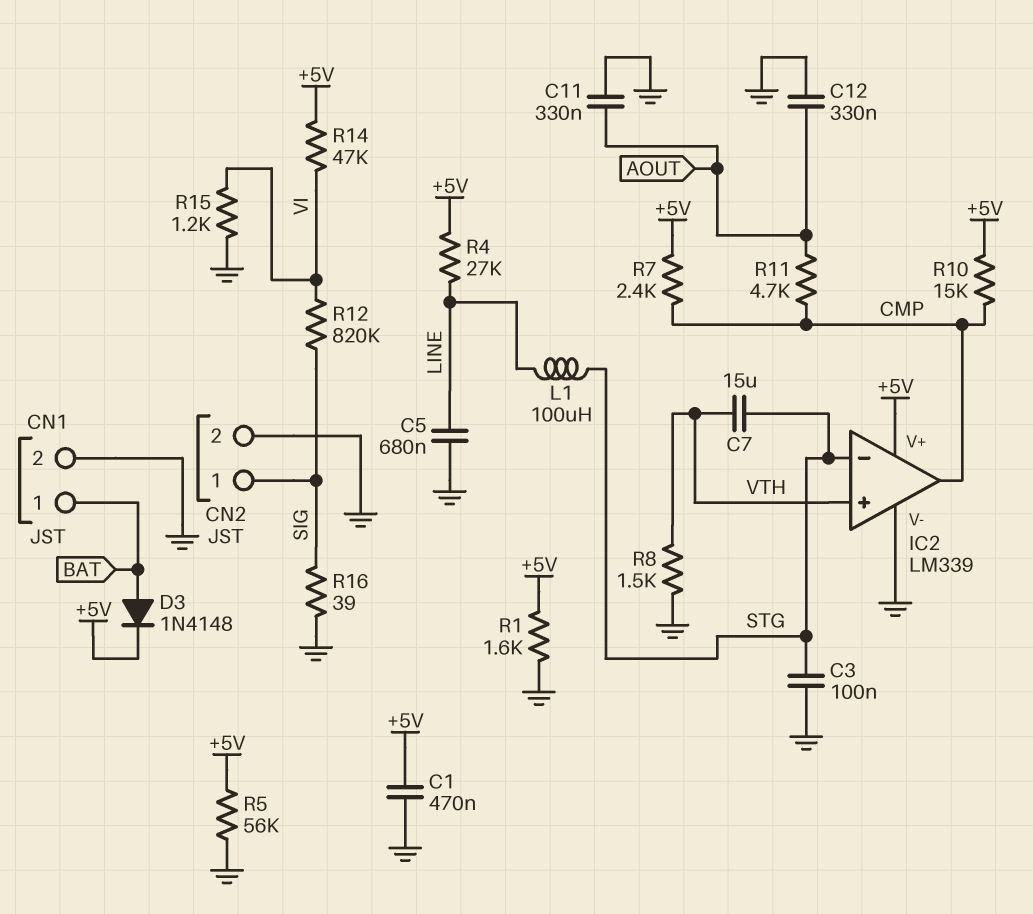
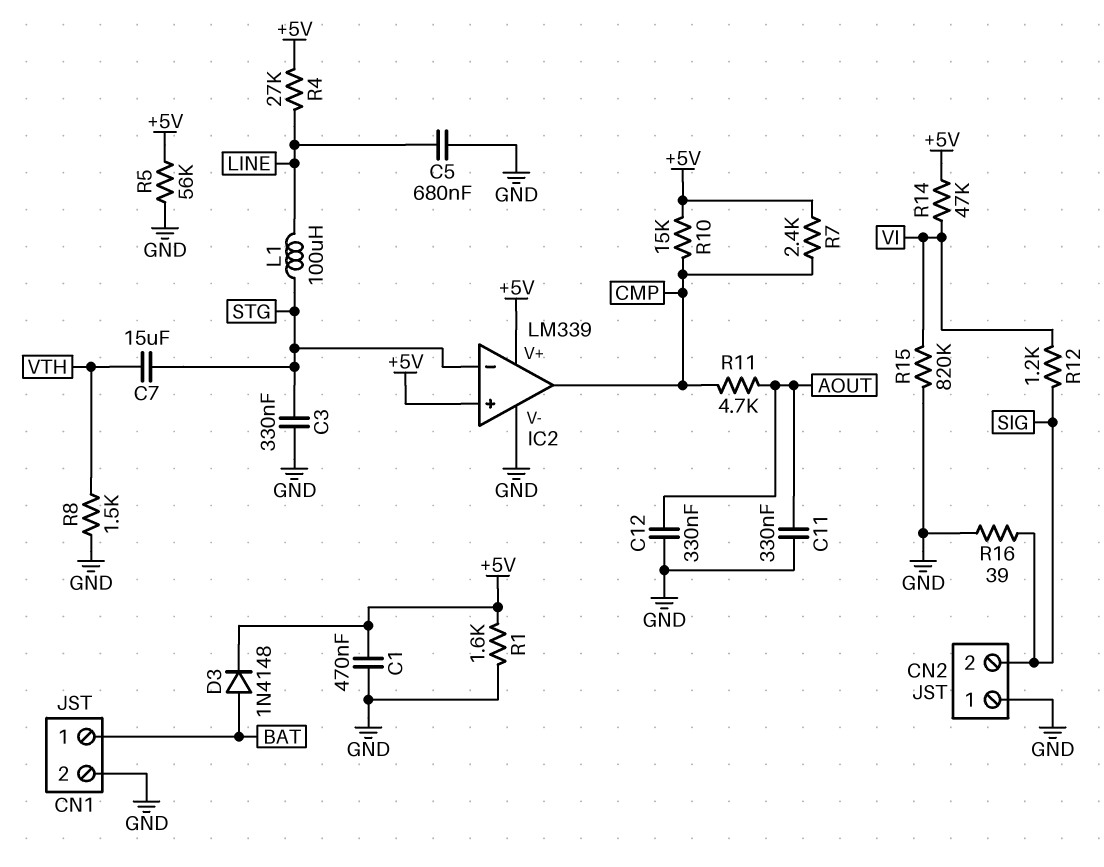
C3: 100nF (GND, STG) -> 330nF (GND, STG)
CN2 pin 1: SIG -> GND
CN2 pin 2: GND -> SIG
IC2 pin in+: VTH -> +5V
R12: 820k (SIG, VI) -> 1.2k (SIG, VI)
R15: 1.2k (GND, VI) -> 820k (GND, VI)

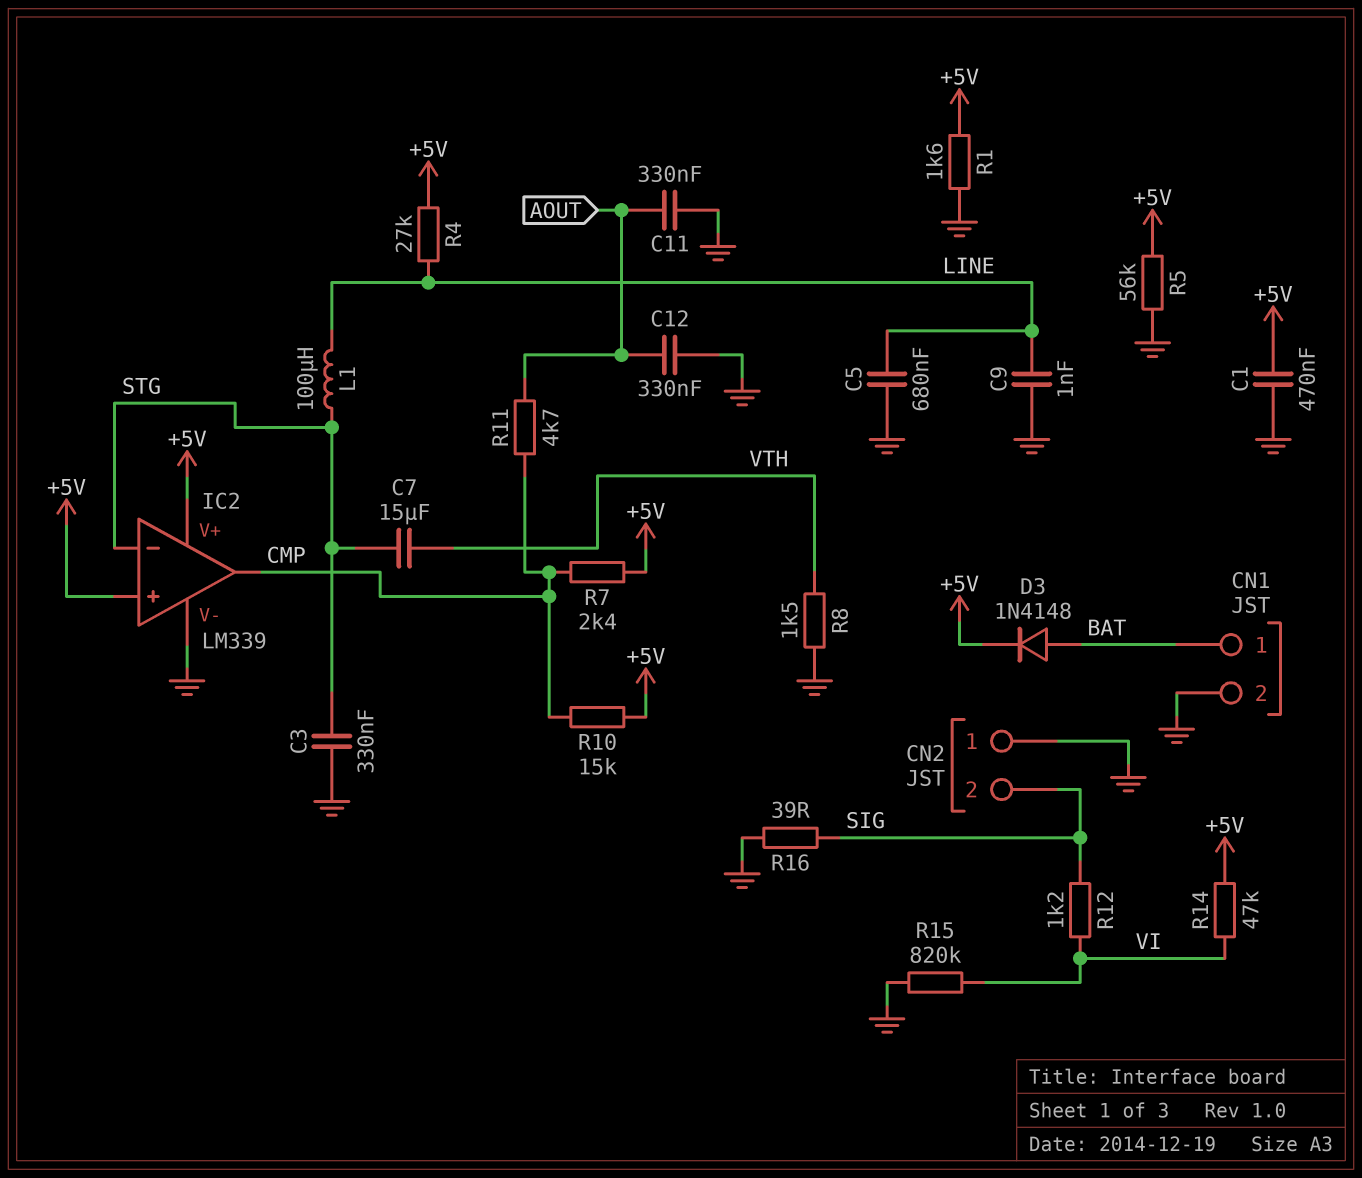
C9: none -> 1nF (GND, LINE)

